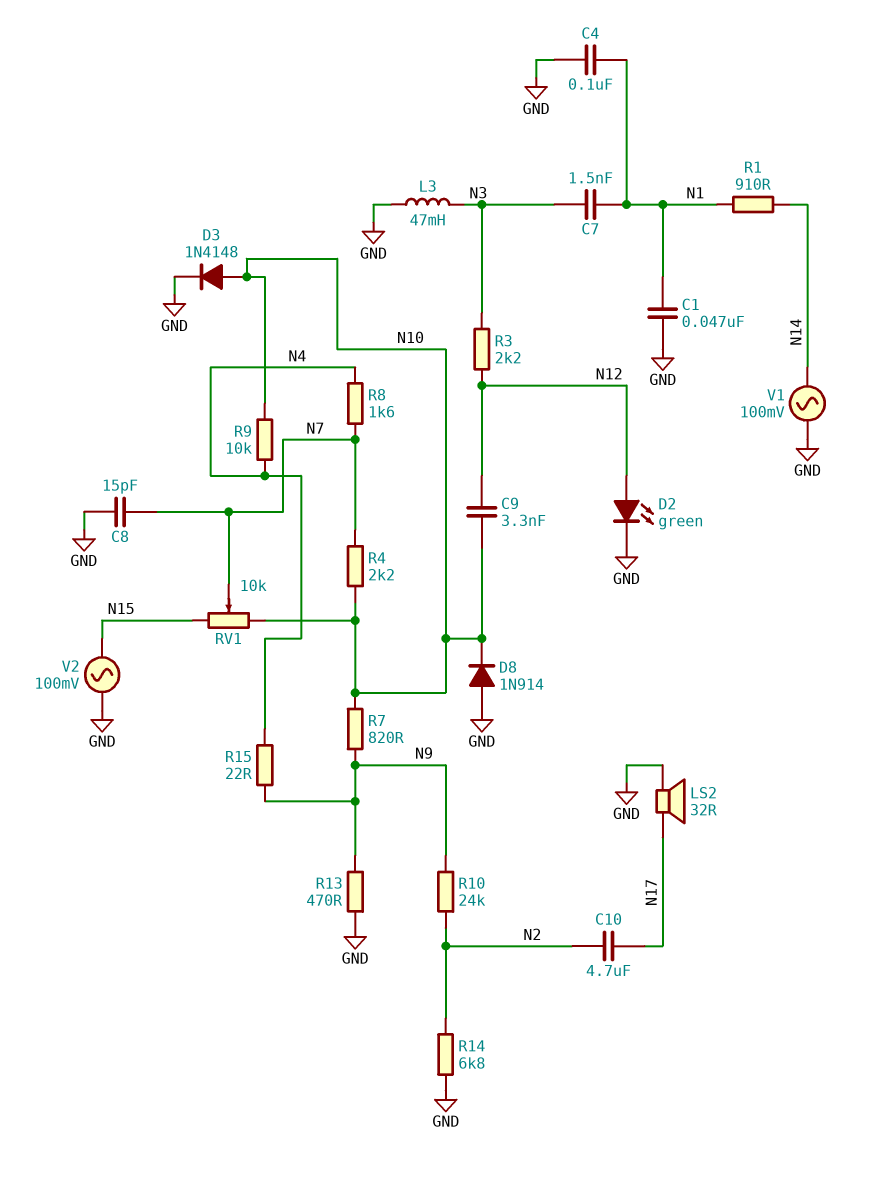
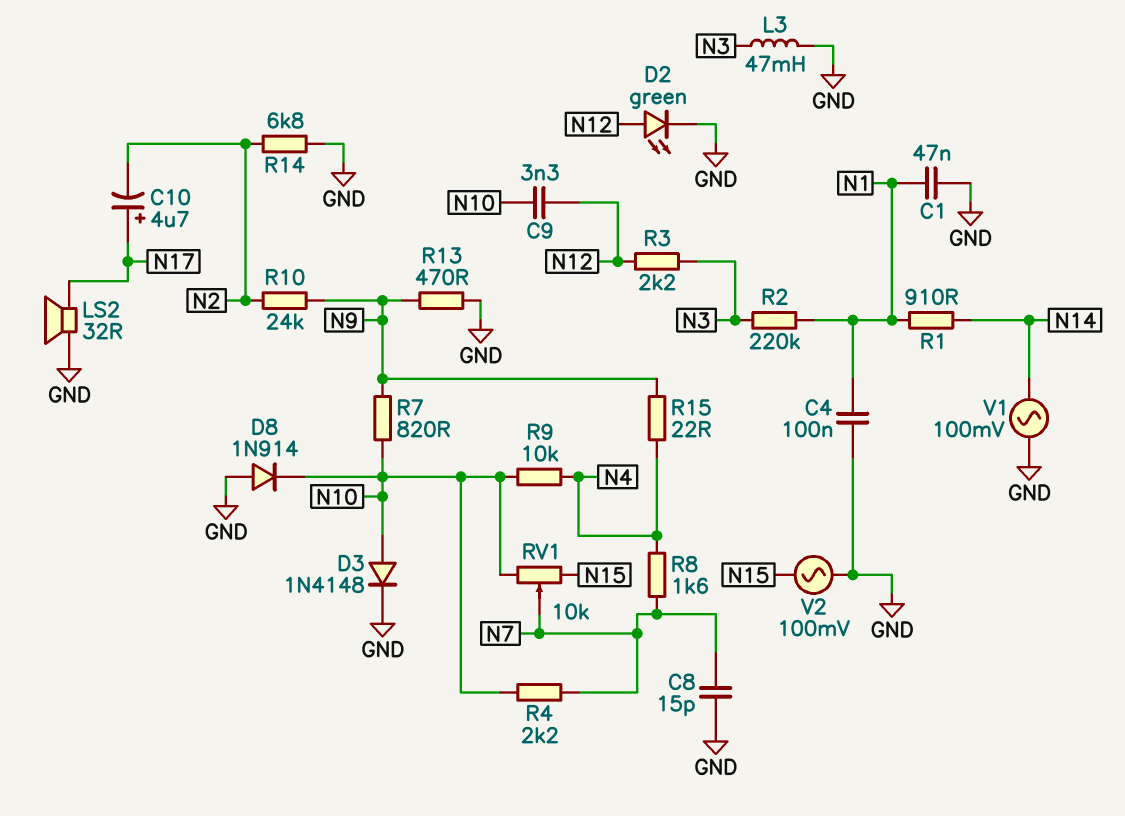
C7: 1.5nF (N1, N3) -> none
C10: 4.7uF (N2, N17) -> 4.7uF (plus N17, minus N2)
R2: none -> 220k (N1, N3)

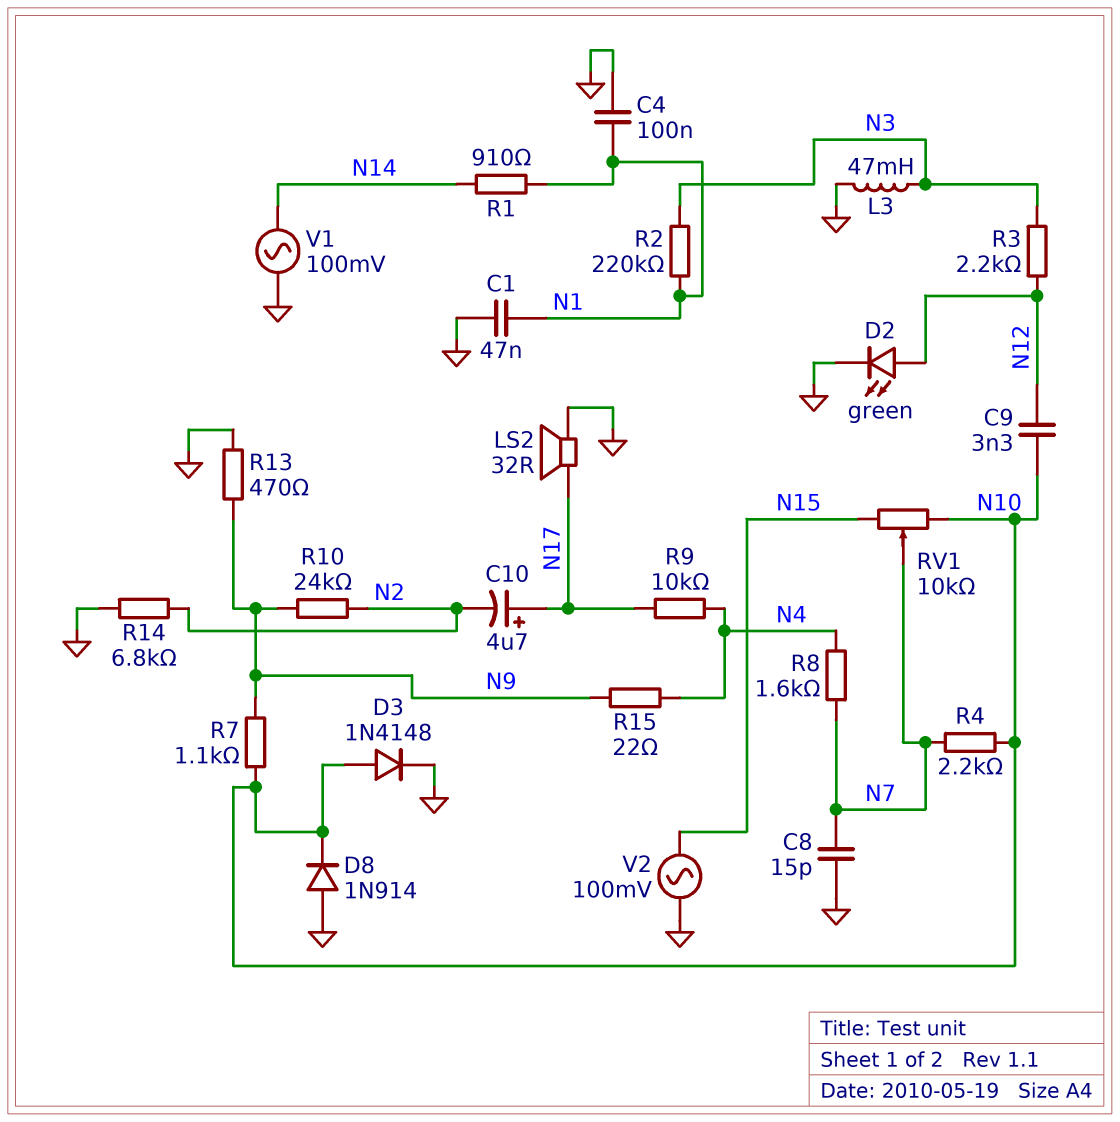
R7: 820 (N9, N10) -> 1.1k (N9, N10)
R9: 10k (N4, N10) -> 10k (N4, N17)

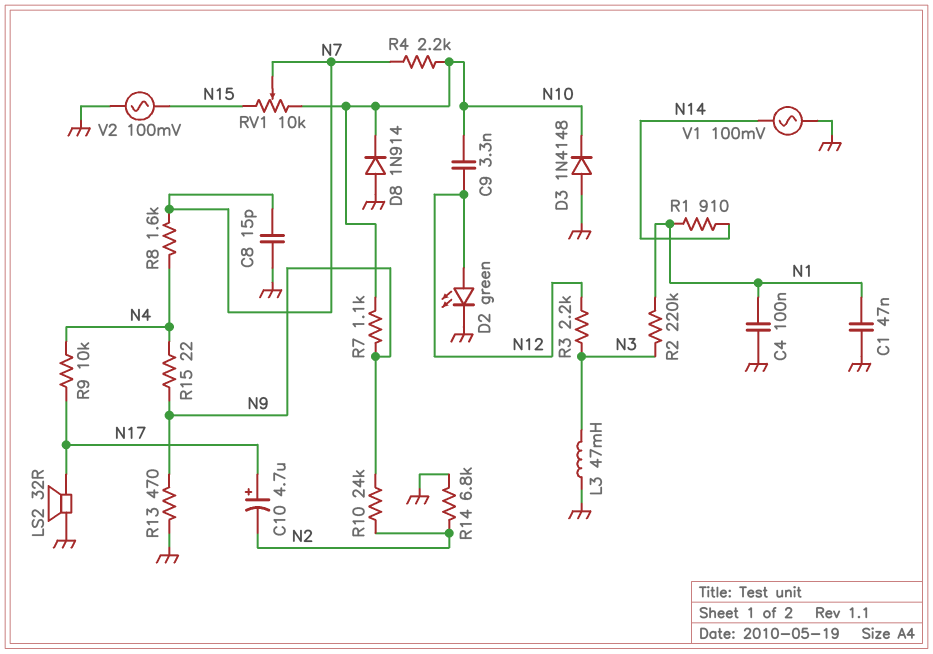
D3: diode 1N4148 (A N10, K GND) -> diode 1N4148 (A GND, K N10)

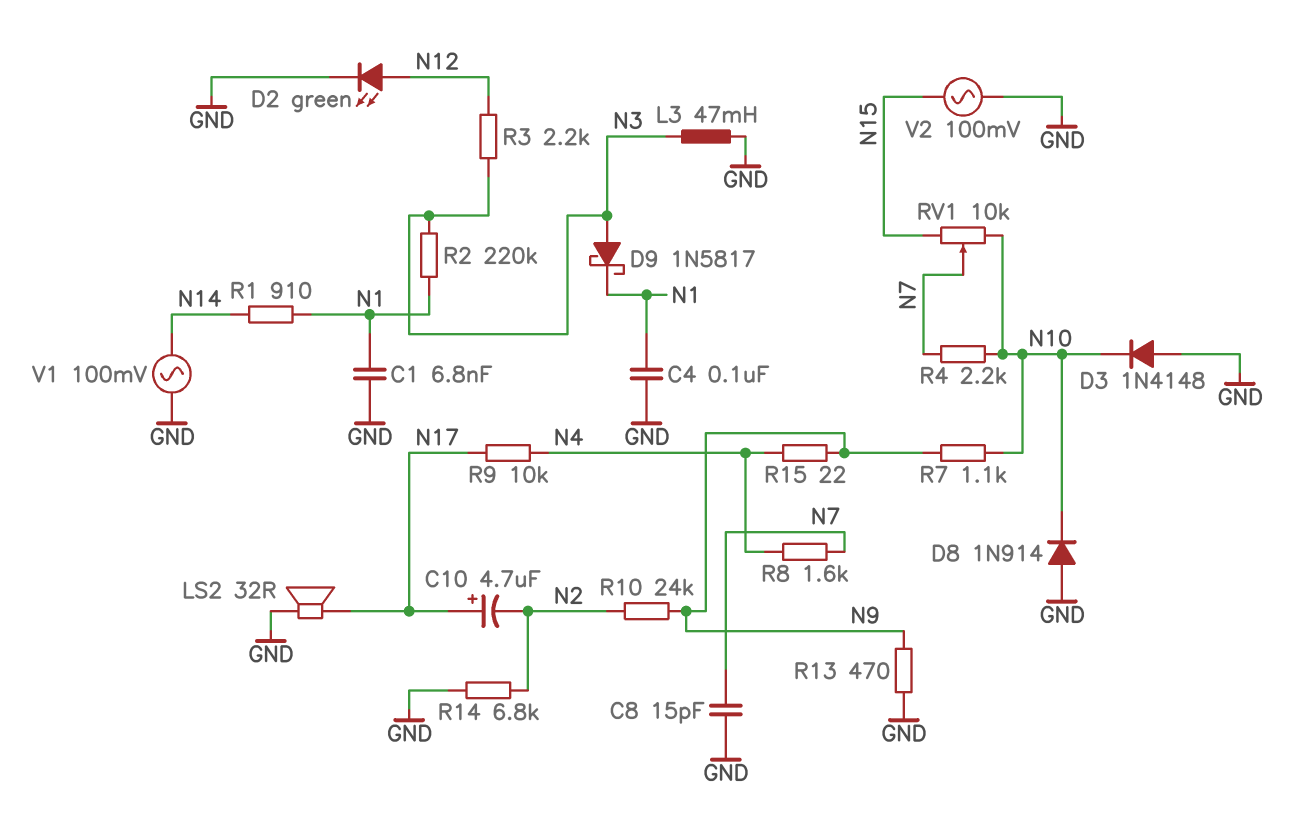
C1: 47nF (GND, N1) -> 6.8nF (GND, N1)
C9: 3.3nF (N10, N12) -> none
D9: none -> schottky 1N5817 (A N3, K N1)

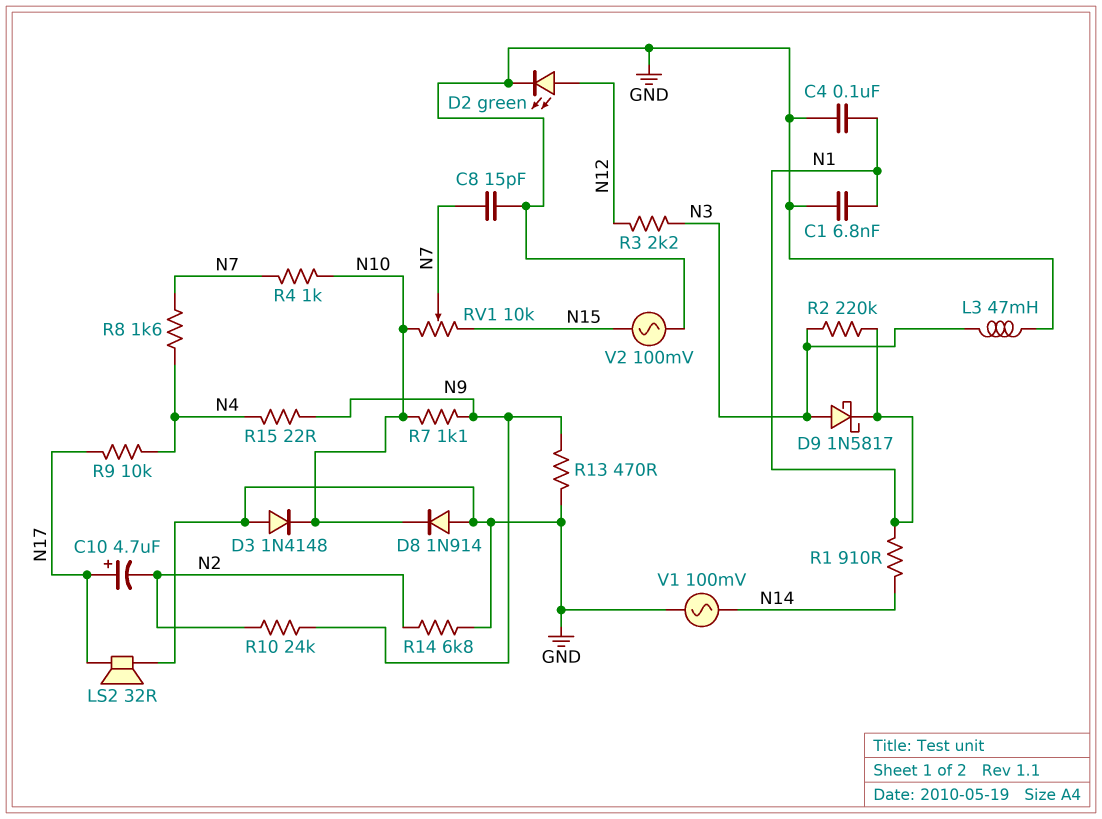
R4: 2.2k (N7, N10) -> 1k (N7, N10)

